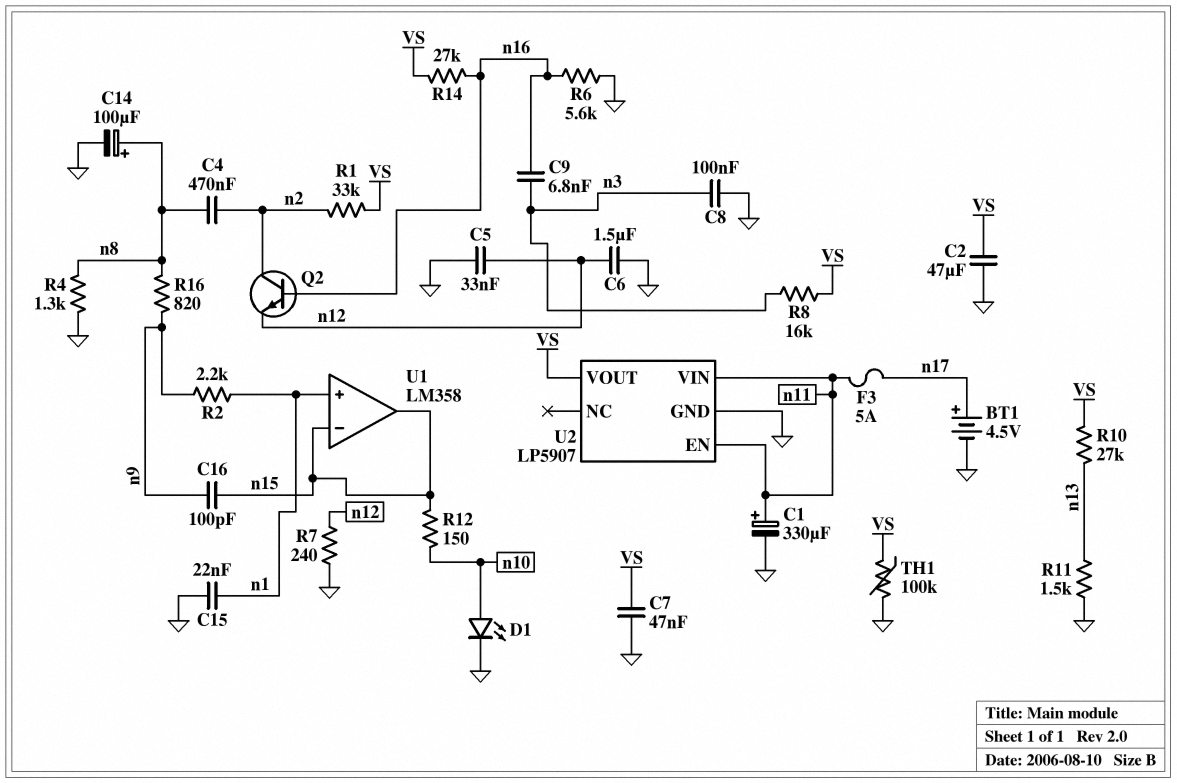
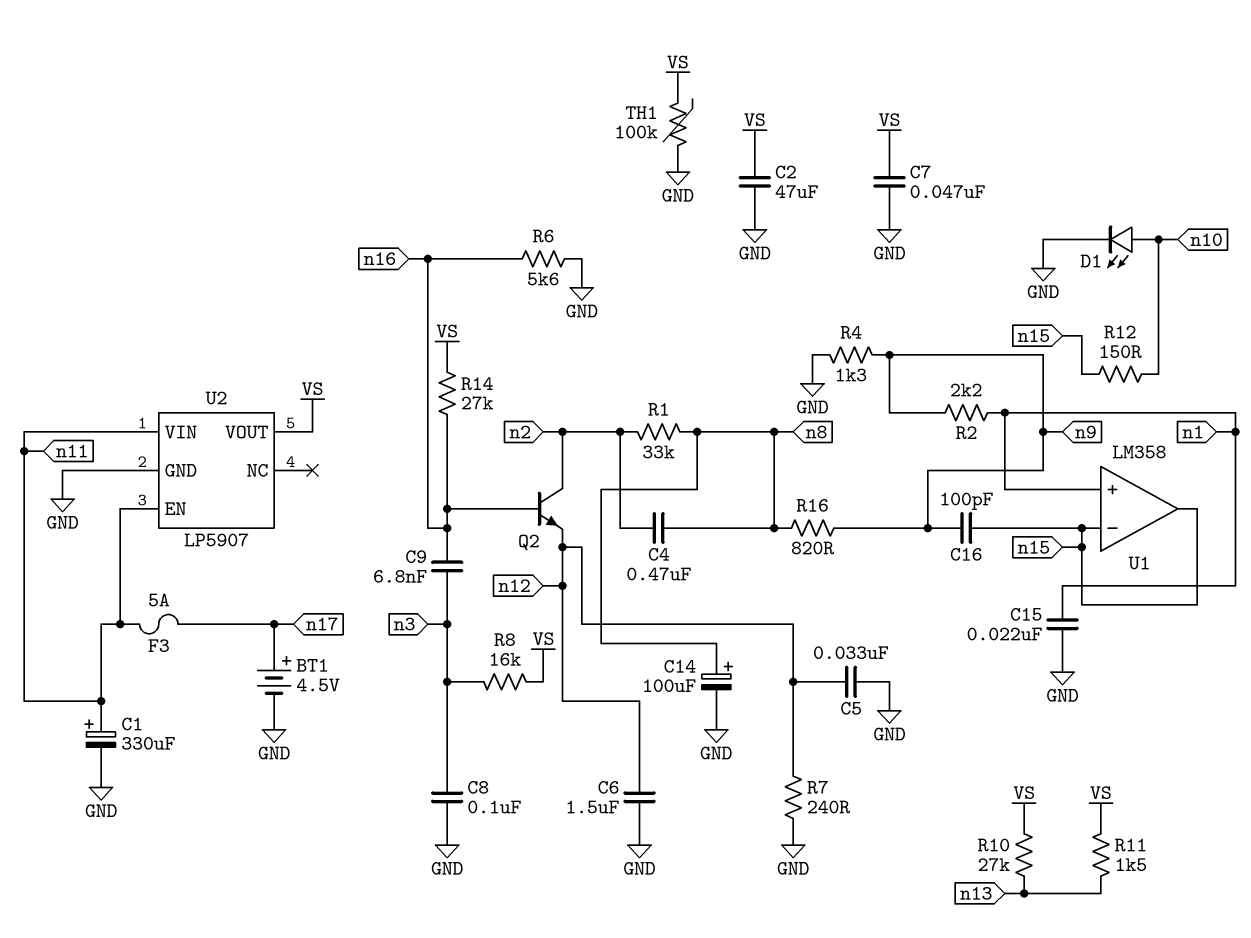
R1: 33k (VS, n2) -> 33k (n2, n8)
R4: 1.3k (GND, n8) -> 1.3k (GND, n9)
R11: 1.5k (GND, n13) -> 1.5k (VS, n13)

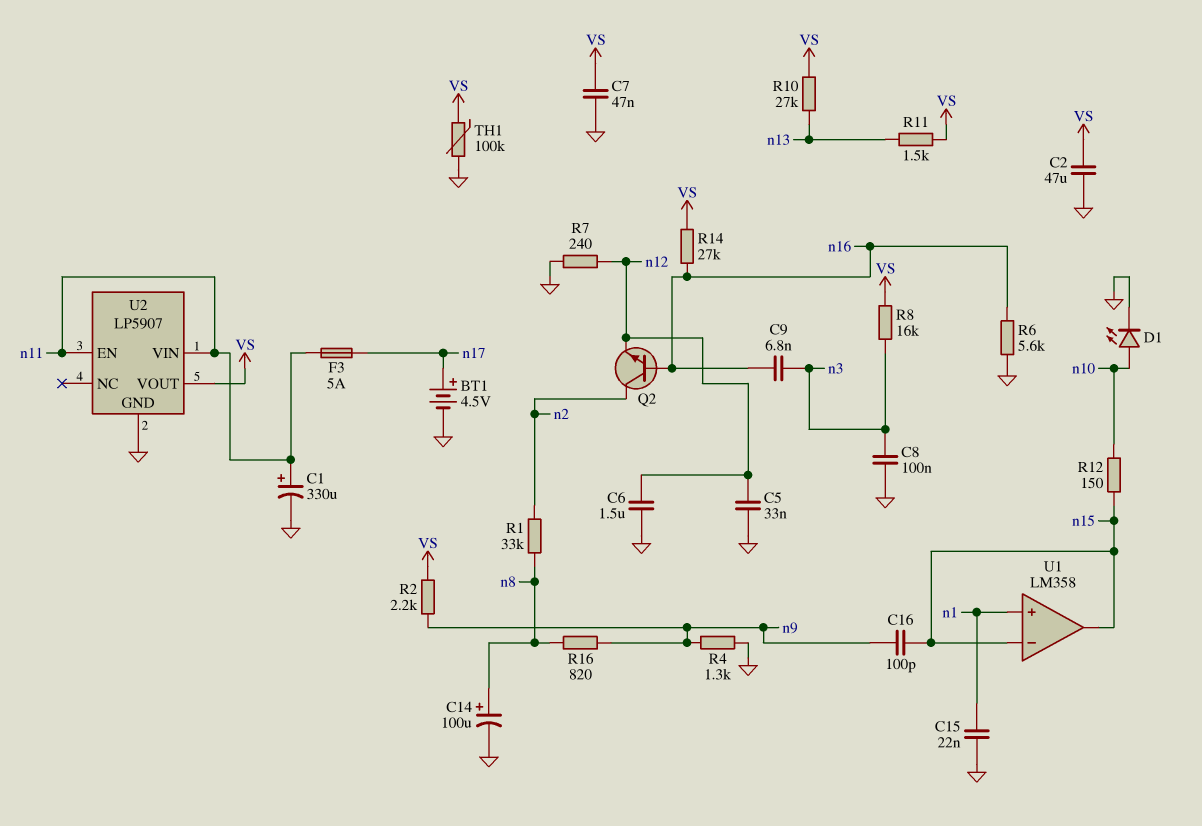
C4: 470nF (n2, n8) -> none
R2: 2.2k (n1, n9) -> 2.2k (VS, n9)

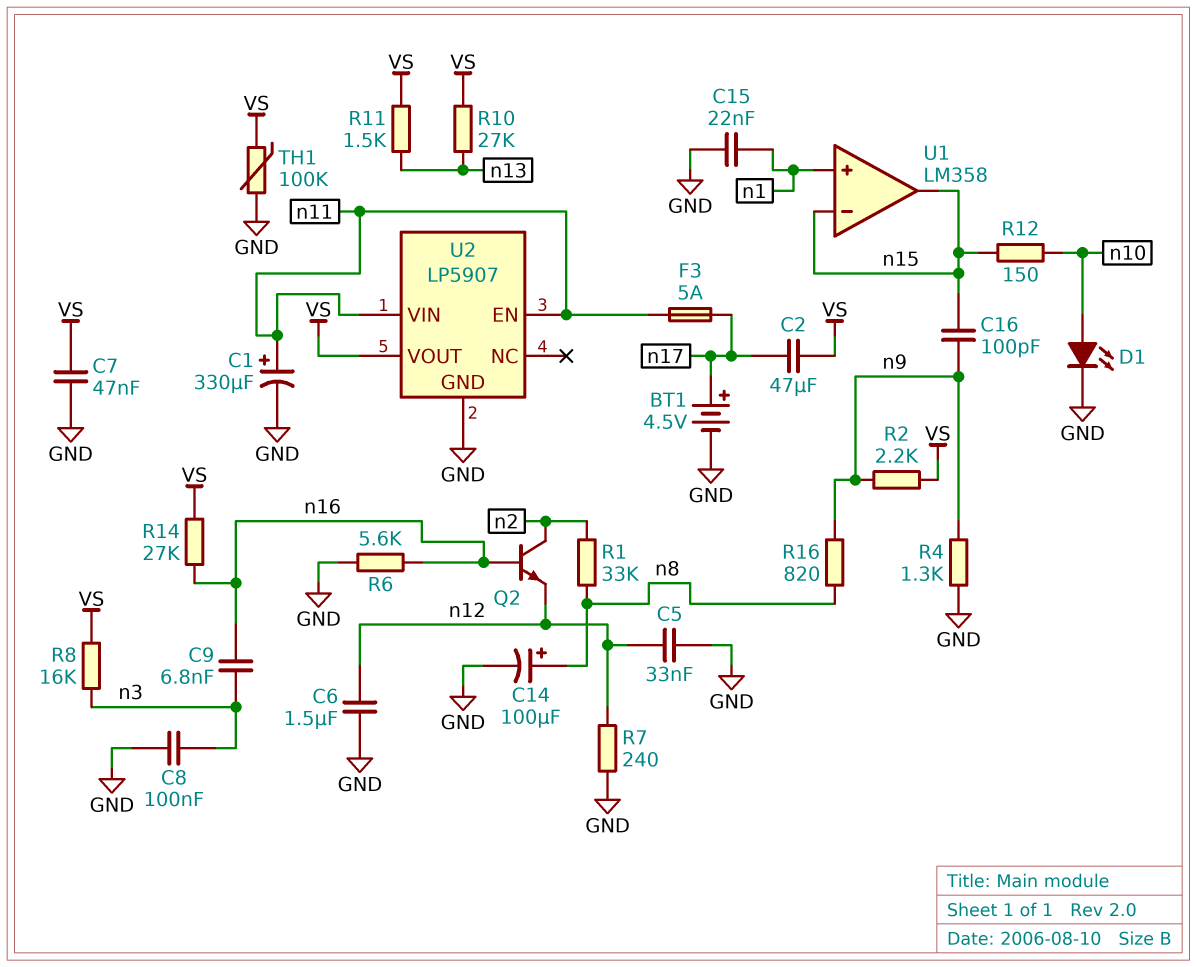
C2: 47uF (GND, VS) -> 47uF (VS, n17)

